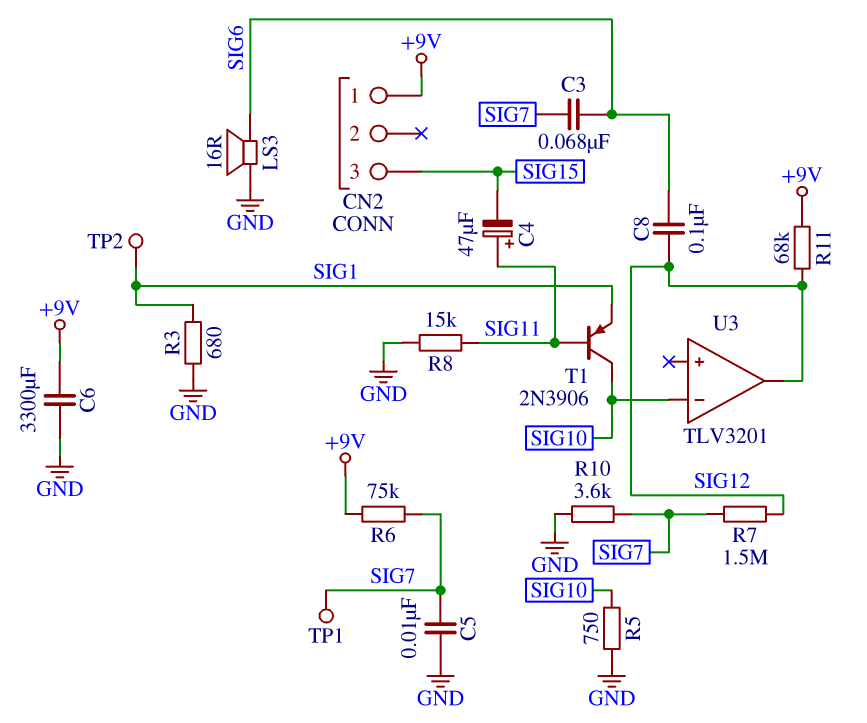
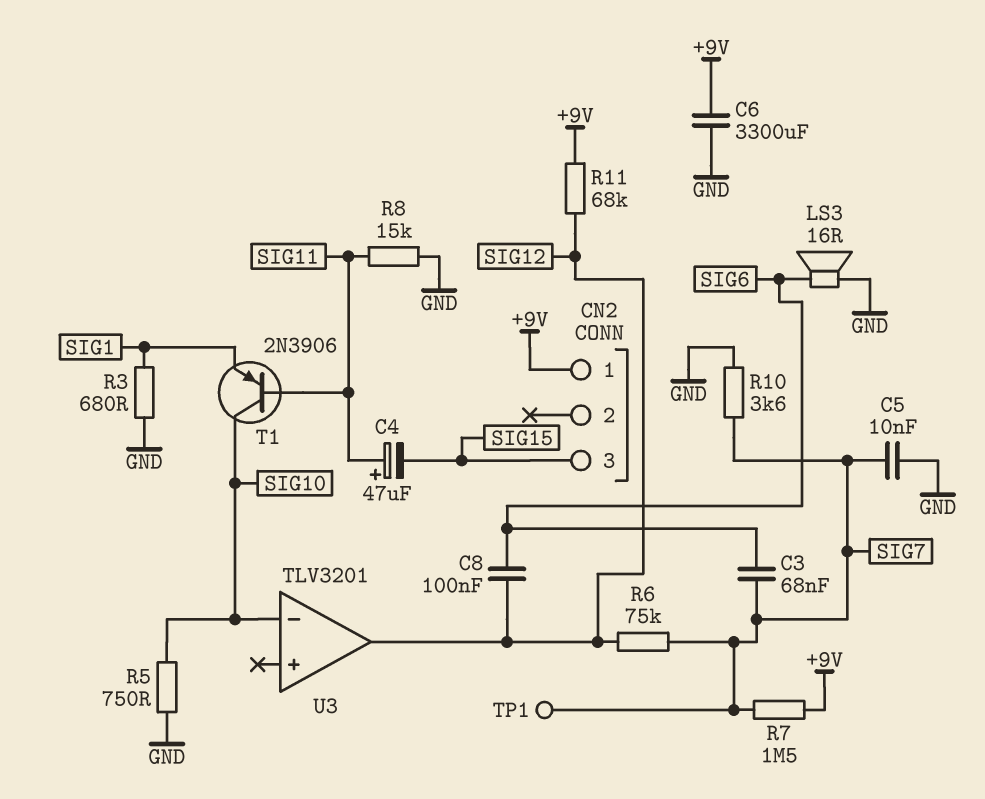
R6: 75k (+9V, SIG7) -> 75k (SIG7, SIG12)
R7: 1.5M (SIG7, SIG12) -> 1.5M (+9V, SIG7)
TP2: test point (SIG1) -> none

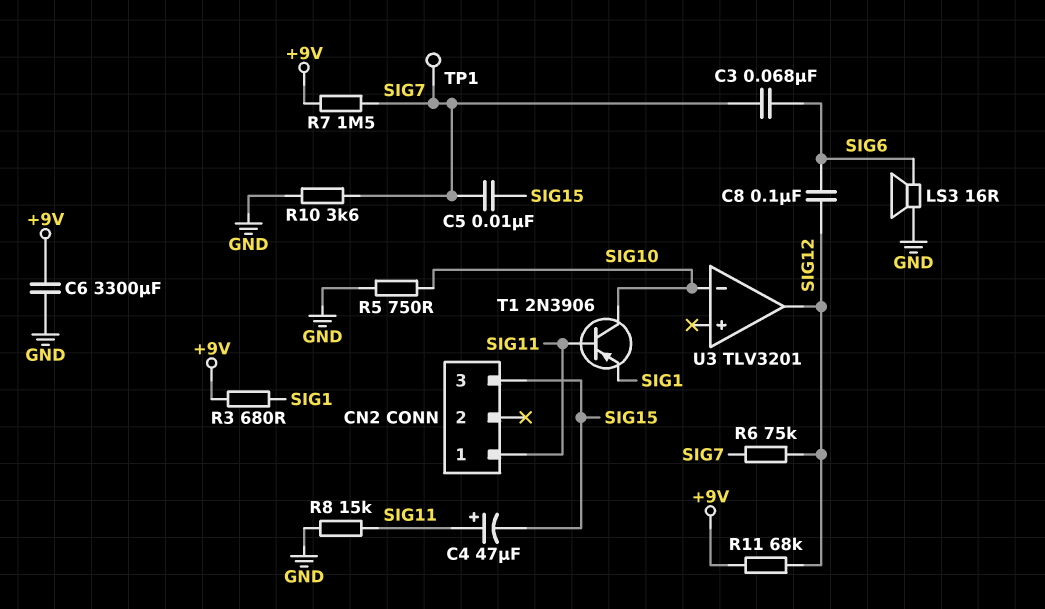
C5: 10nF (GND, SIG7) -> 10nF (SIG7, SIG15)
CN2 pin 1: +9V -> SIG11
R3: 680 (GND, SIG1) -> 680 (+9V, SIG1)

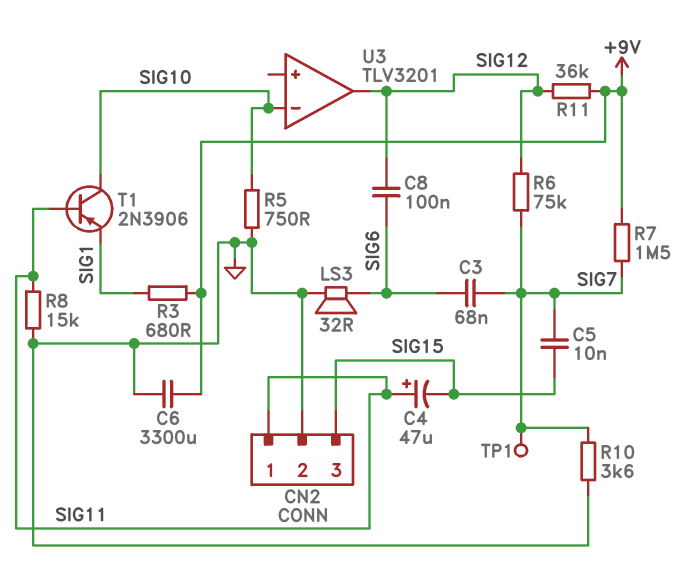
CN2 pin 2: none -> GND
LS3: speaker 16R (GND, SIG6) -> speaker 32R (GND, SIG6)
R11: 68k (+9V, SIG12) -> 36k (+9V, SIG12)

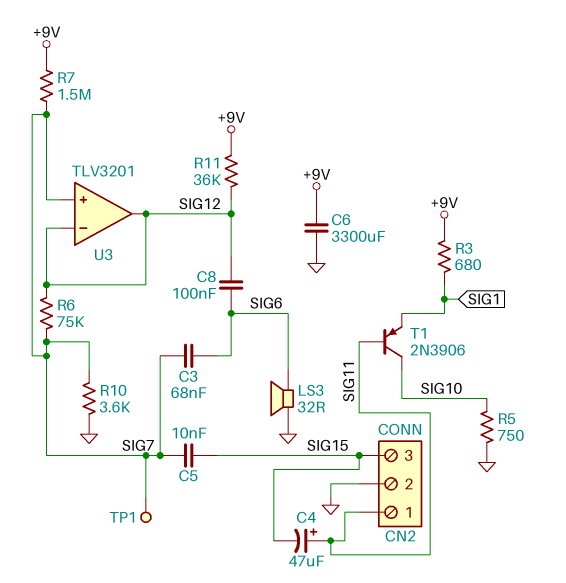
R8: 15k (GND, SIG11) -> none
U3 pin in+: none -> SIG7
U3 pin in-: SIG10 -> SIG12

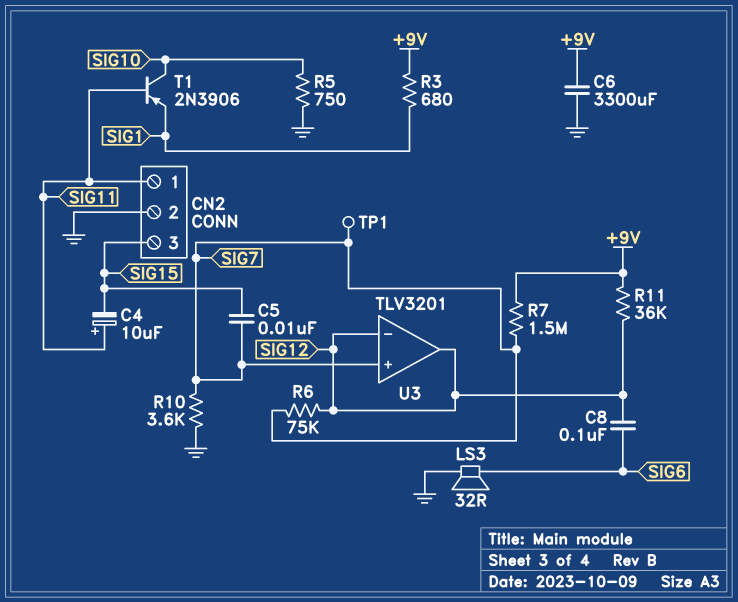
C3: 68nF (SIG6, SIG7) -> none
C4: 47uF (plus SIG11, minus SIG15) -> 10uF (plus SIG11, minus SIG15)

